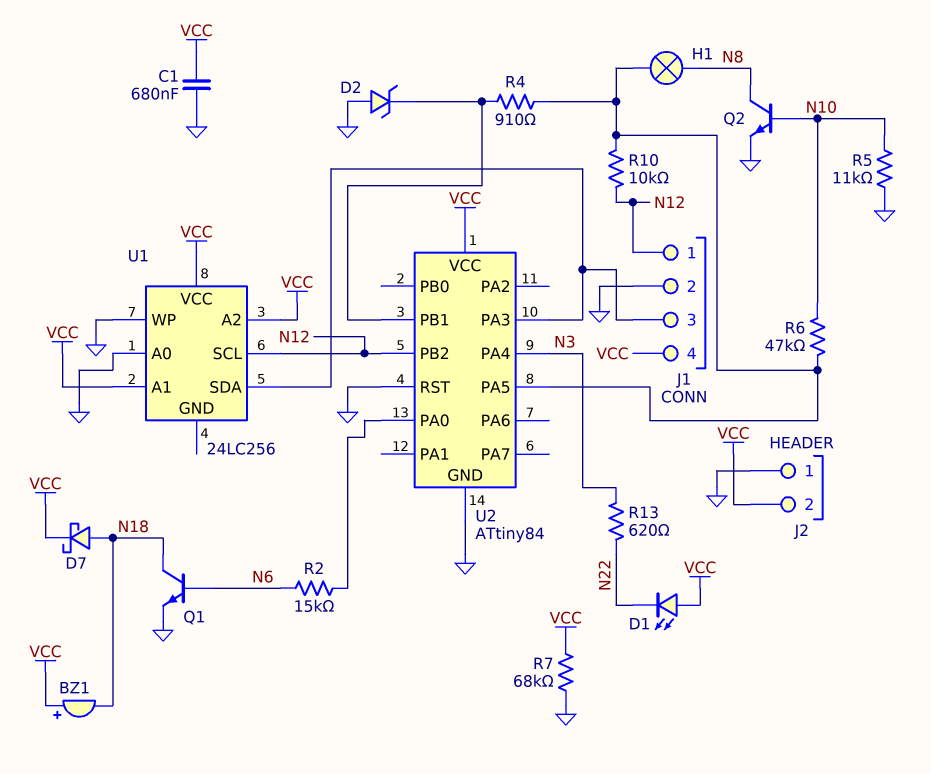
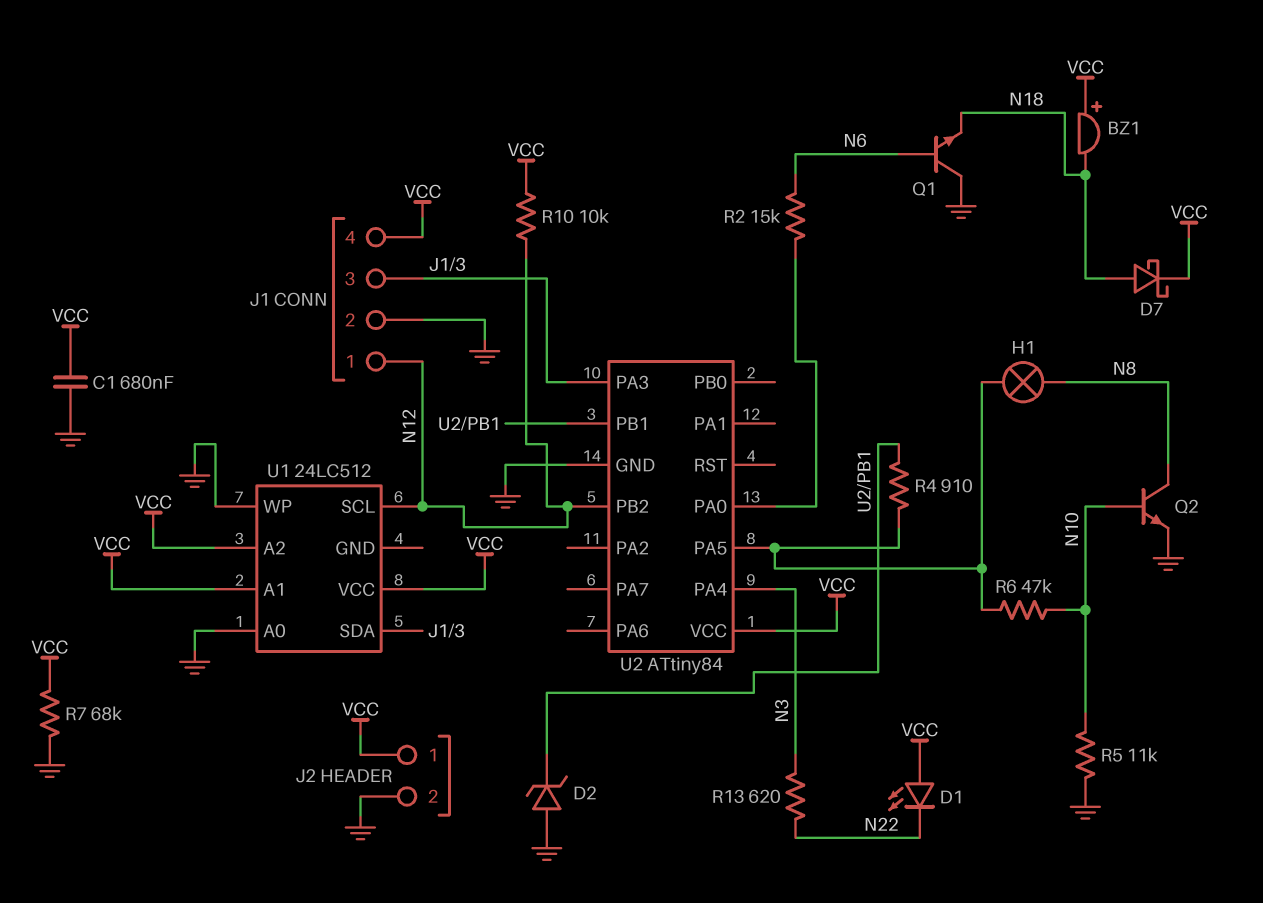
J2 pin 1: GND -> VCC
J2 pin 2: VCC -> GND
Q1: NPN (B N6, C N18, E GND) -> NPN (B N6, C GND, E N18)
R10: 10k (N12, U2/PA5) -> 10k (N12, VCC)
U1: 24LC256 -> 24LC512
U2 pin RST: GND -> none

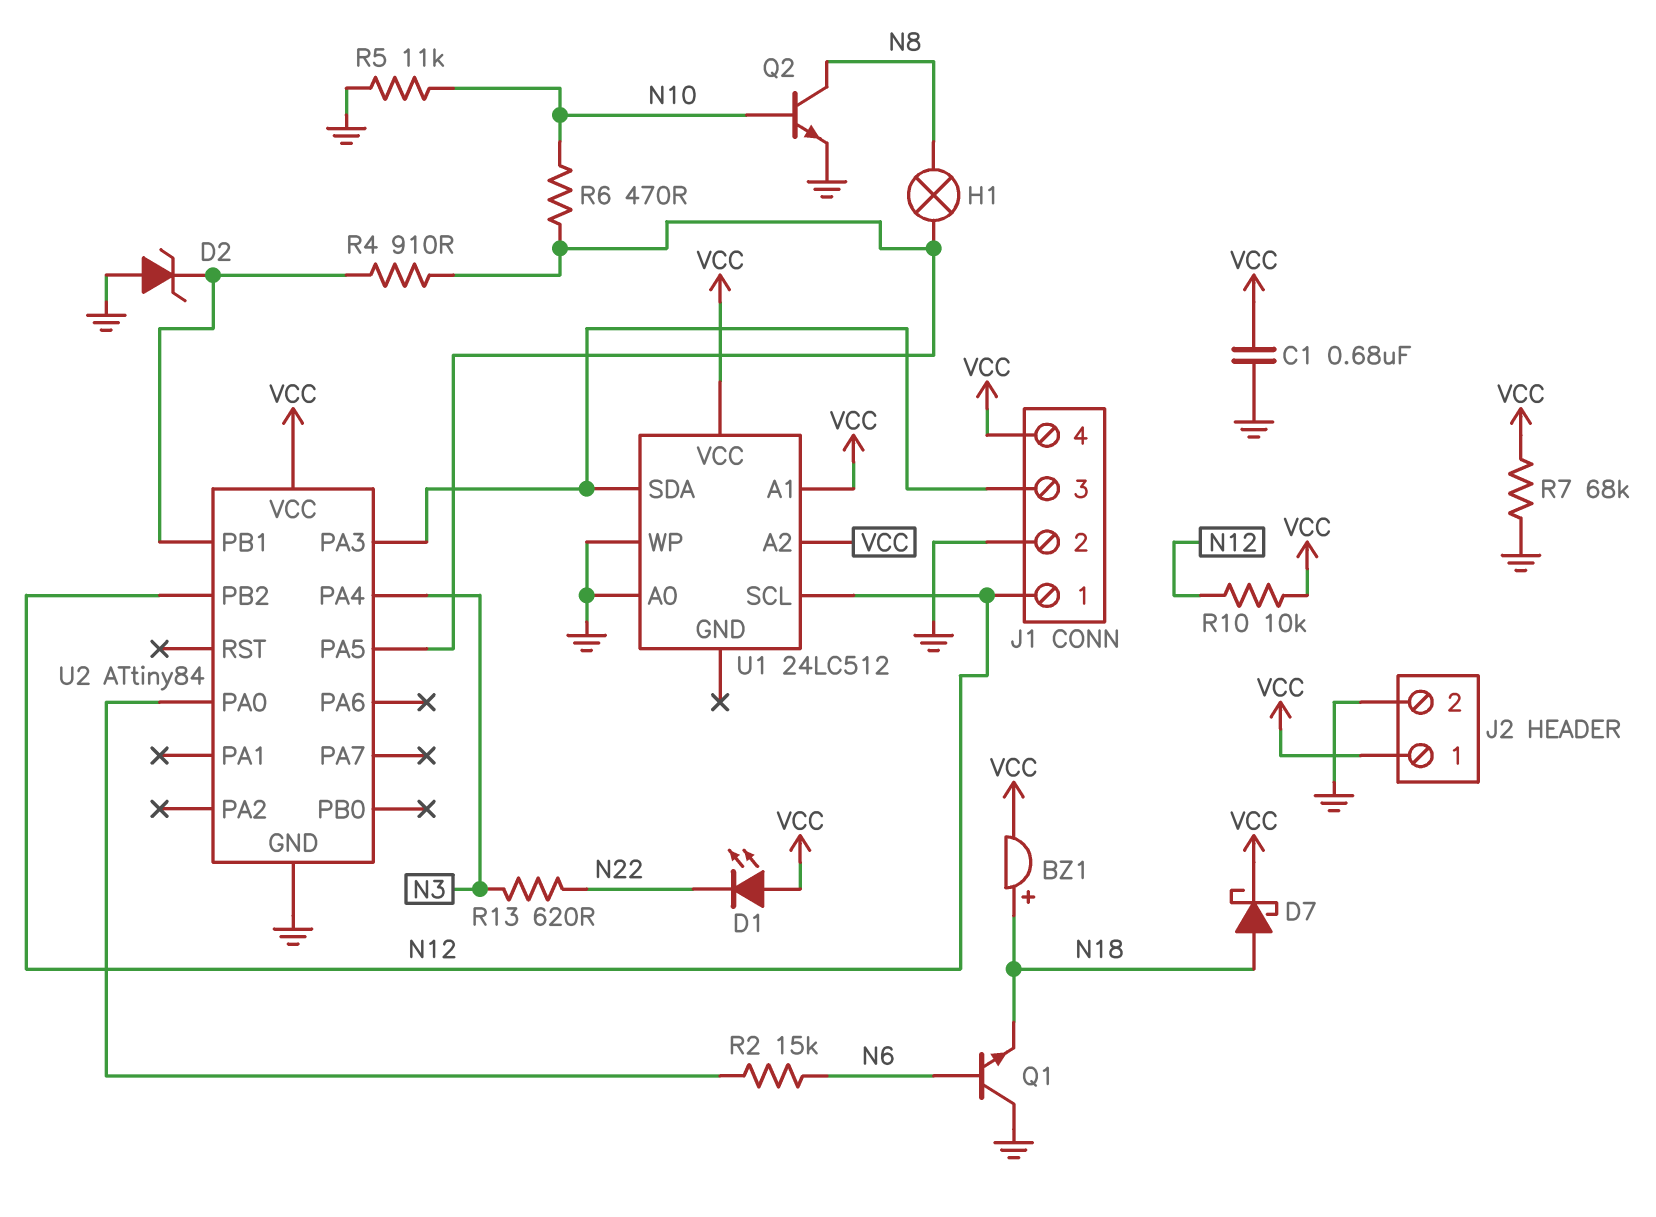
BZ1: buzzer (plus VCC, minus N18) -> buzzer (plus N18, minus VCC)
R6: 47k (N10, U2/PA5) -> 470 (N10, U2/PA5)

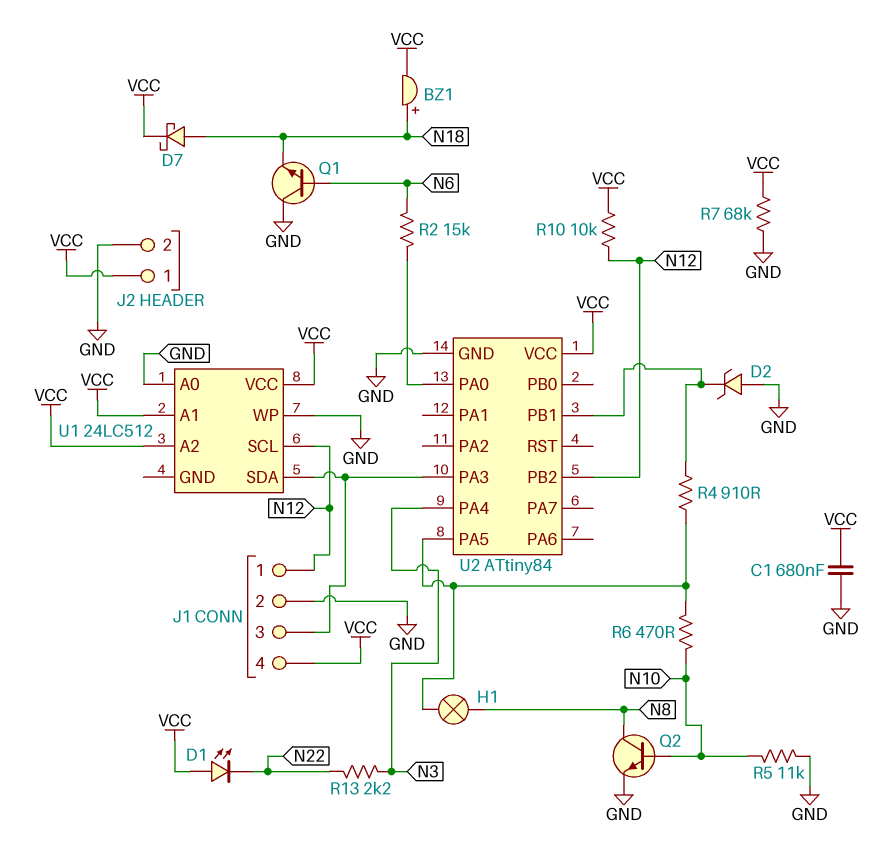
R13: 620 (N3, N22) -> 2.2k (N3, N22)

